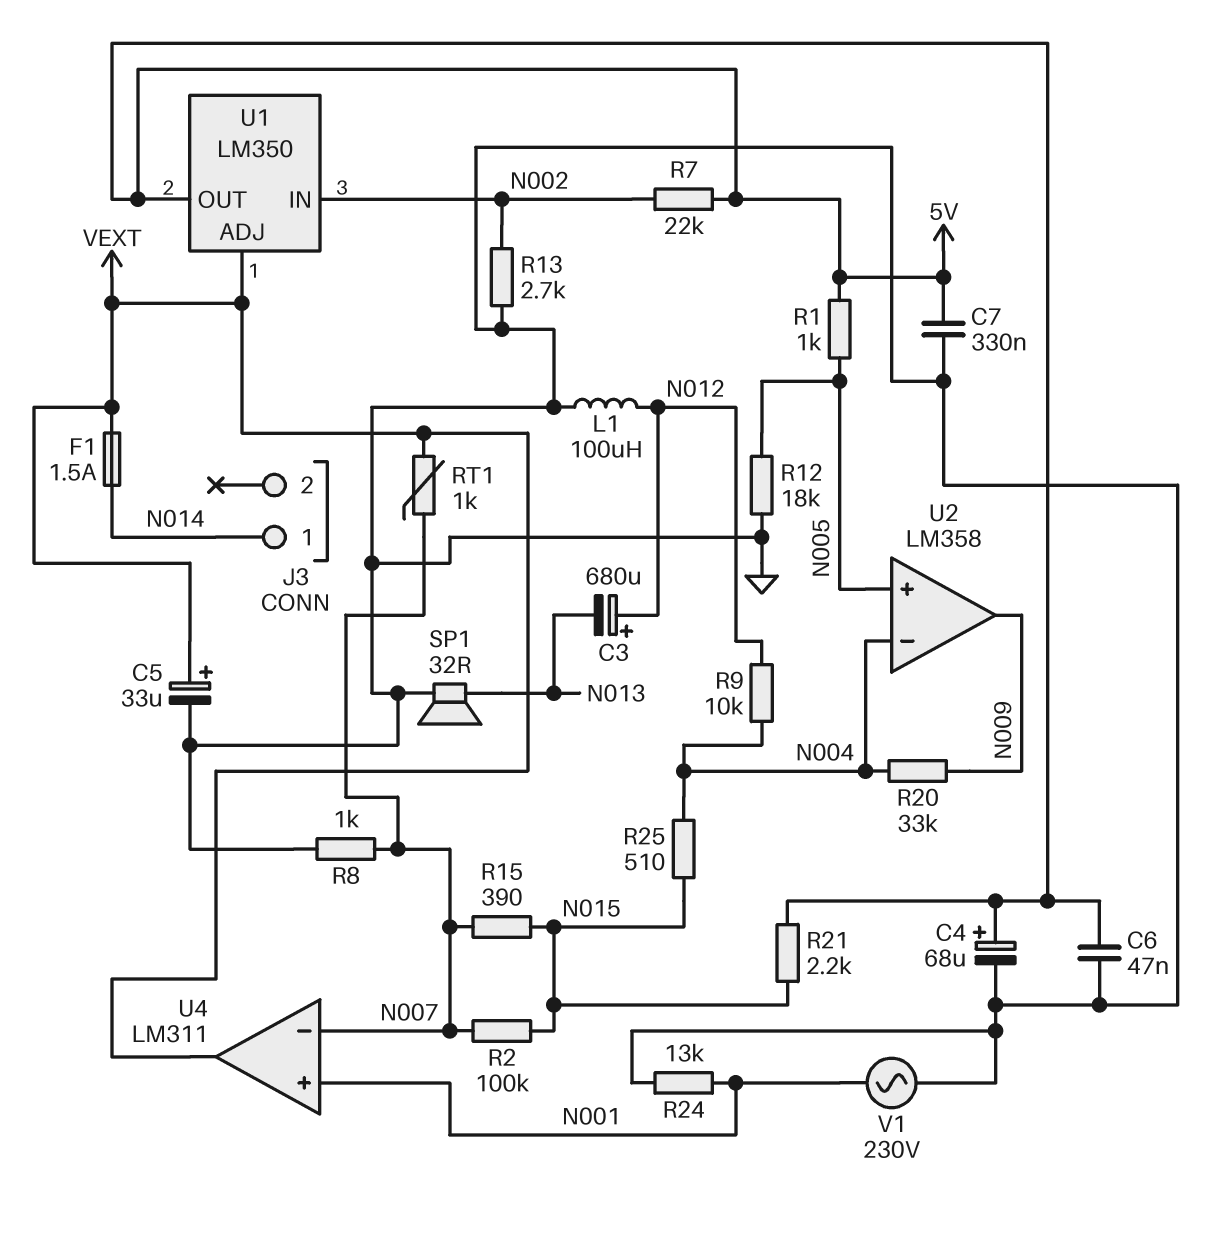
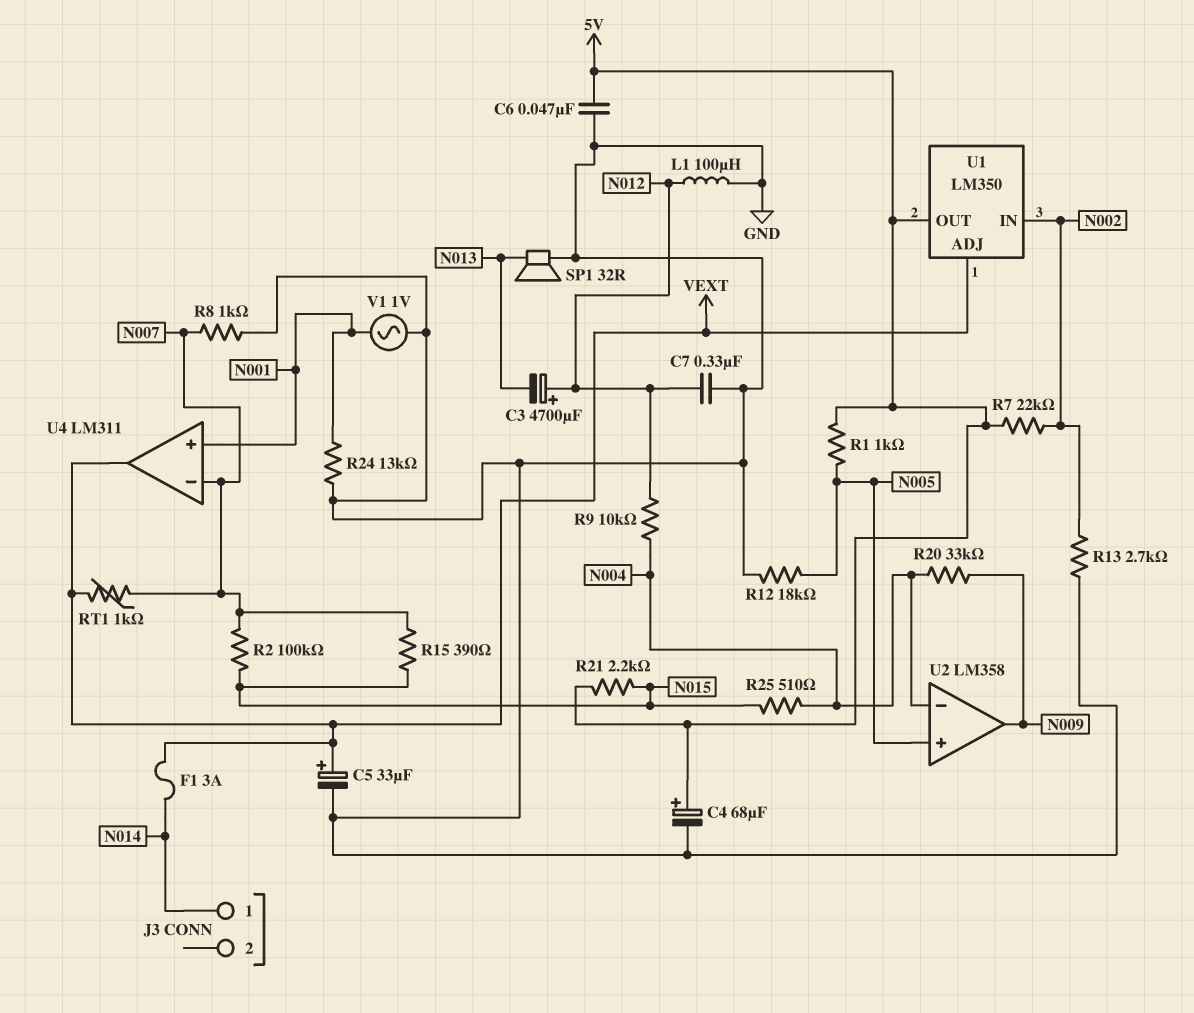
C3: 680uF (plus N012, minus N013) -> 4700uF (plus N012, minus N013)
C7: 330nF (5V, GND) -> 330nF (GND, N012)
F1: 1.5A (N014, VEXT) -> 3A (N014, VEXT)
V1: AC 230V (GND, N001) -> AC 1V (GND, N001)

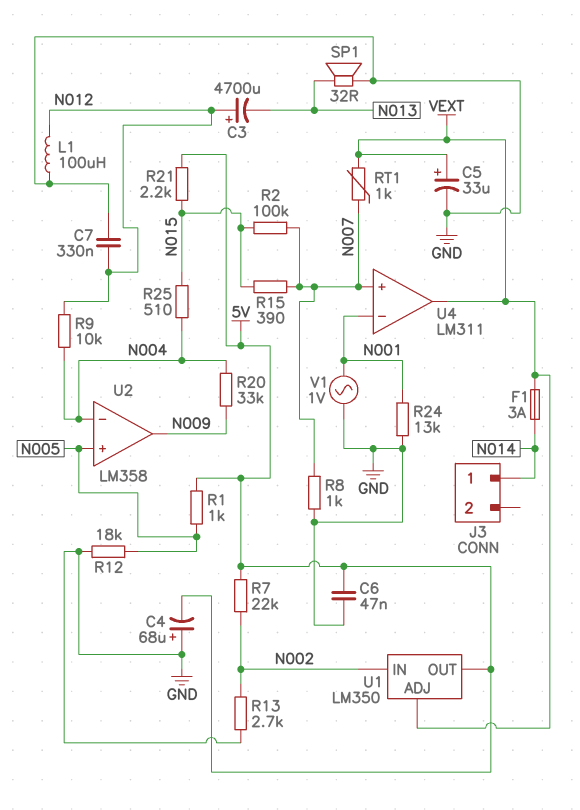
C4: 68uF (plus 5V, minus GND) -> 68uF (plus GND, minus 5V)
U4 pin in+: N001 -> N007
U4 pin in-: N007 -> N001

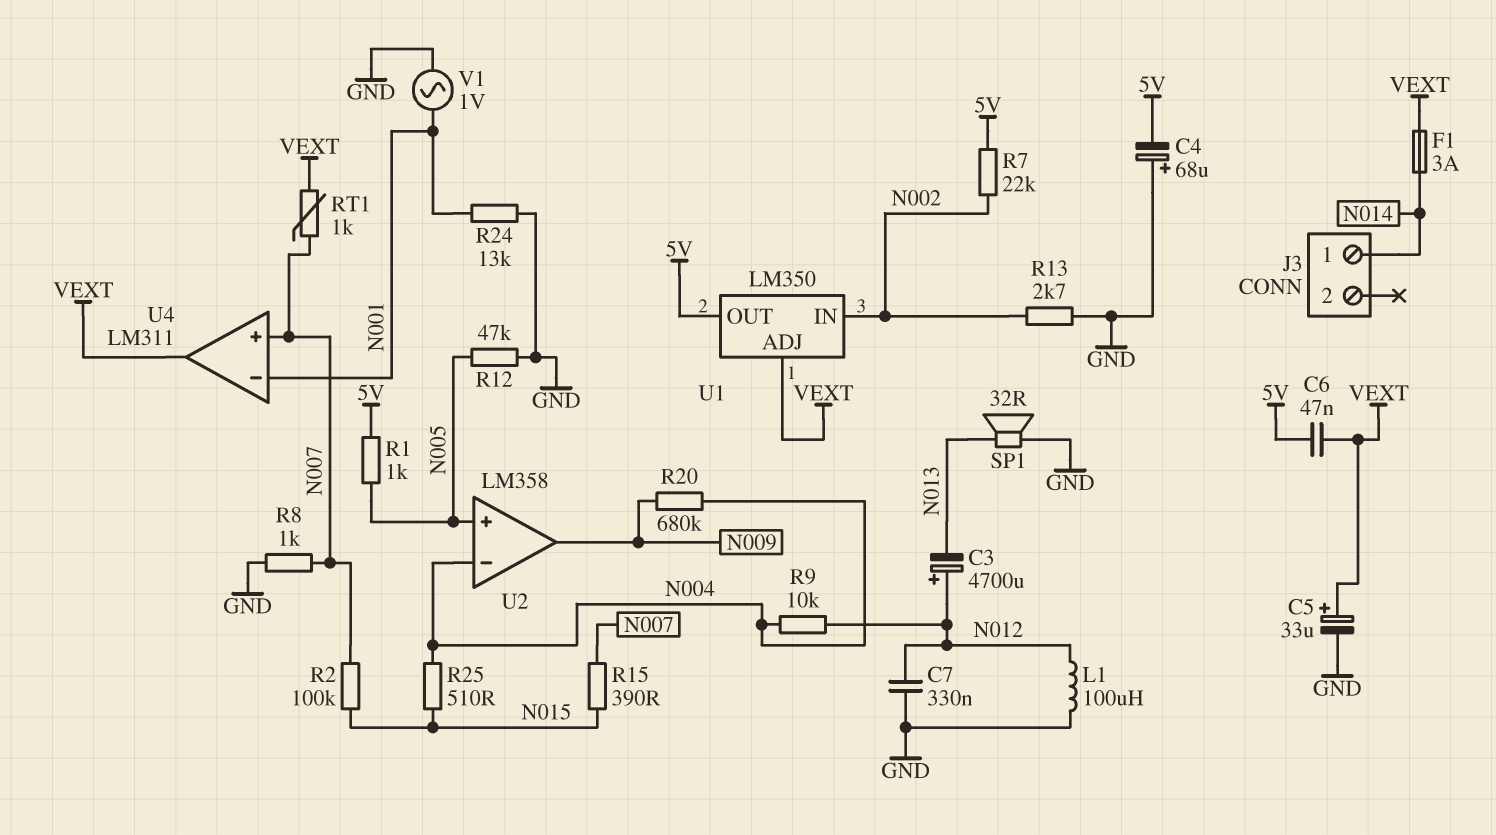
C6: 47nF (5V, GND) -> 47nF (5V, VEXT)
R12: 18k (GND, N005) -> 47k (GND, N005)
R20: 33k (N004, N009) -> 680k (N004, N009)
R21: 2.2k (5V, N015) -> none

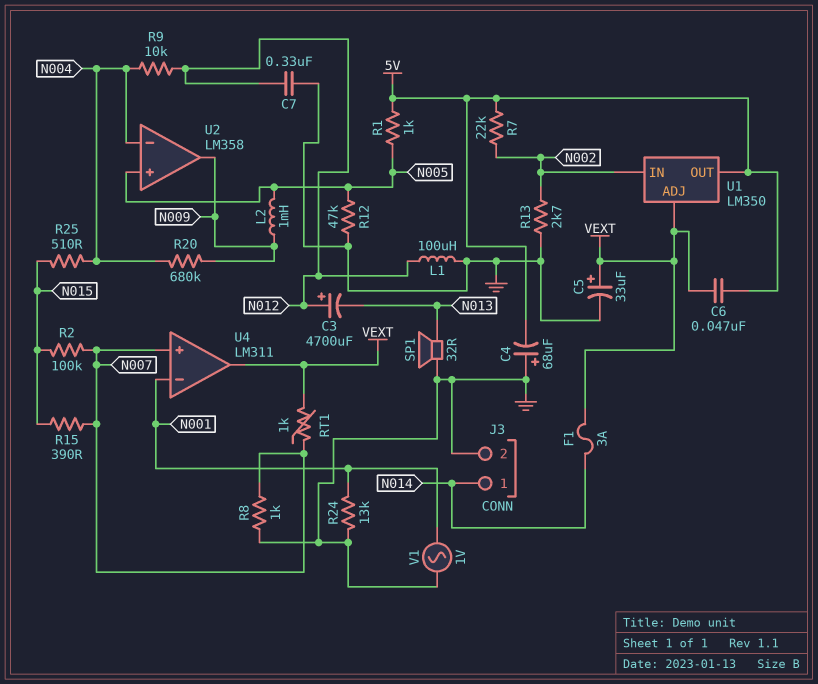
J3 pin 2: none -> GND
L2: none -> 1mH (N005, N009)

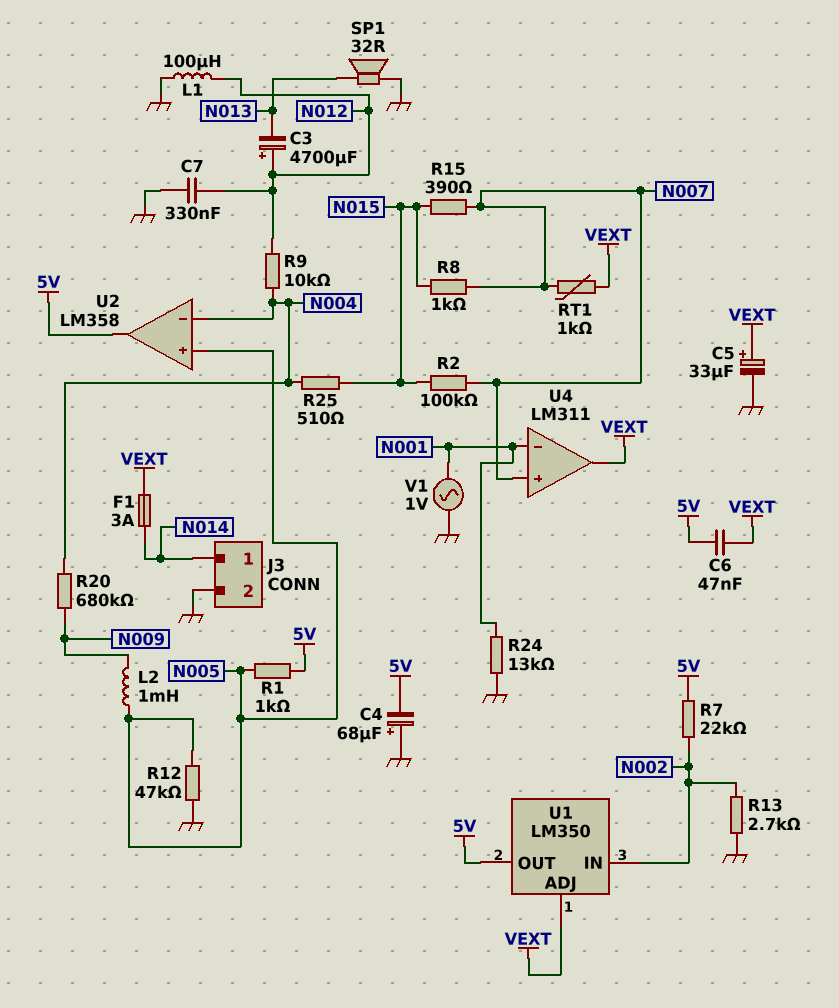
R8: 1k (GND, N007) -> 1k (N007, N015)
U2 pin out: N009 -> 5V

